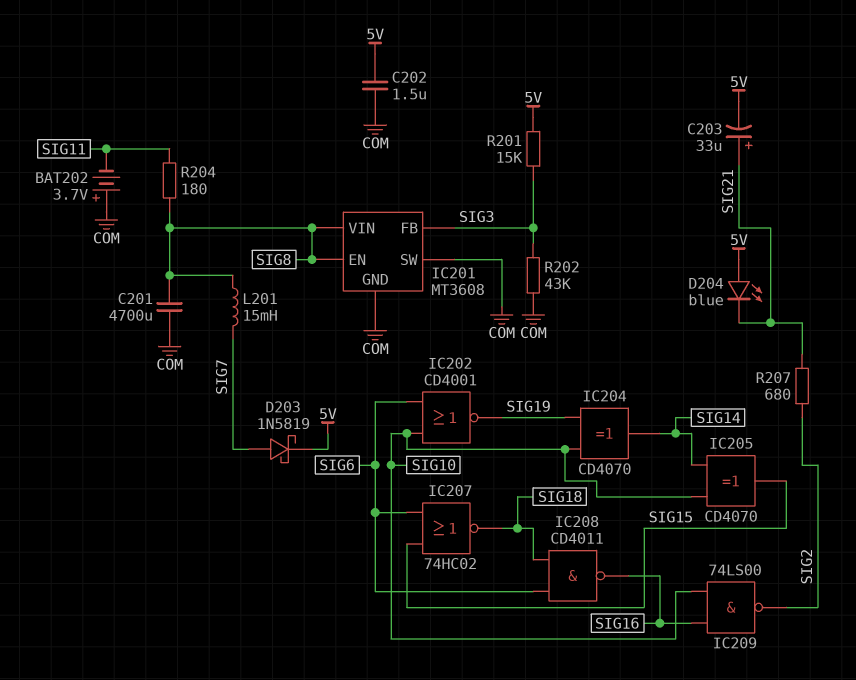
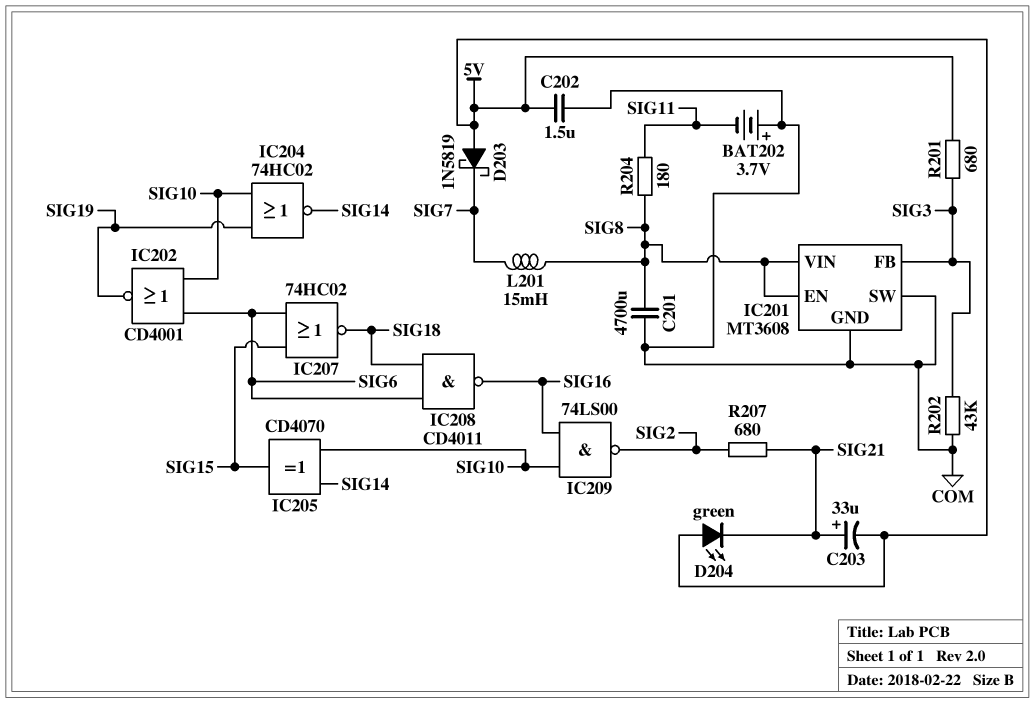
D203: schottky 1N5819 (A SIG7, K 5V) -> schottky 1N5819 (A 5V, K SIG7)
D204: LED blue (A 5V, K SIG21) -> LED green (A 5V, K SIG21)
IC204: XOR CD4070 (in SIG10, in SIG19, out SIG14) -> NOR 74HC02 (in SIG10, in SIG19, out SIG14)
R201: 15k (5V, SIG3) -> 680 (5V, SIG3)

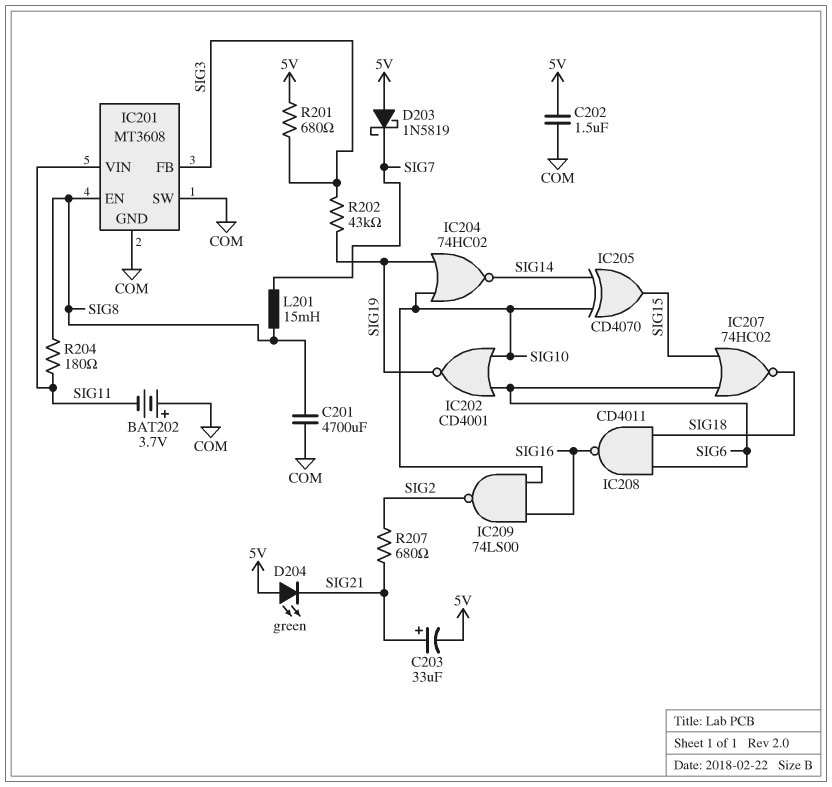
IC201 pin VIN: SIG8 -> SIG11
R202: 43k (COM, SIG3) -> 43k (SIG3, SIG19)

